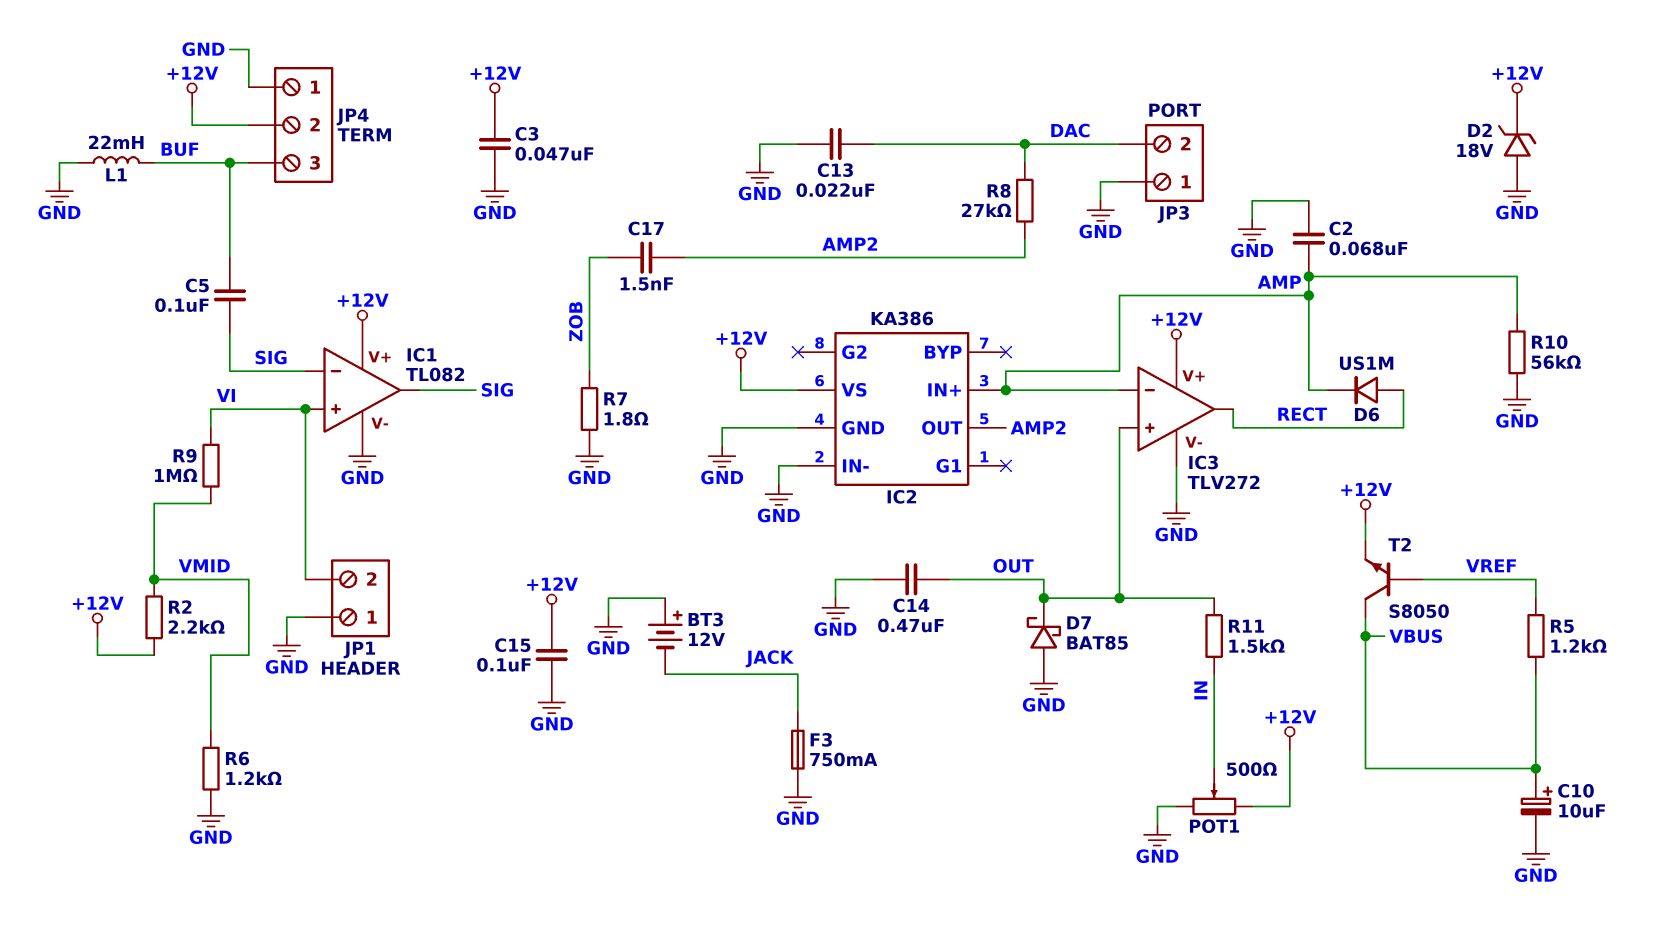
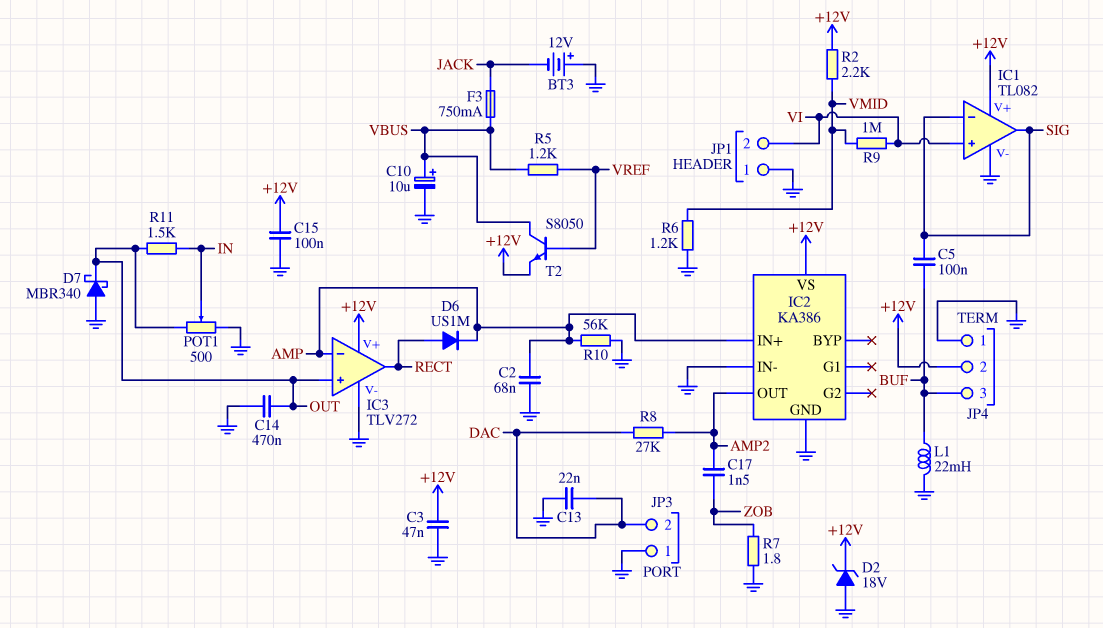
D7: schottky BAT85 (A GND, K OUT) -> schottky MBR340 (A GND, K OUT)
F3: 750mA (GND, JACK) -> 750mA (JACK, VBUS)
POT1: 500 (+12V, GND, wiper IN) -> 500 (GND, OUT, wiper IN)

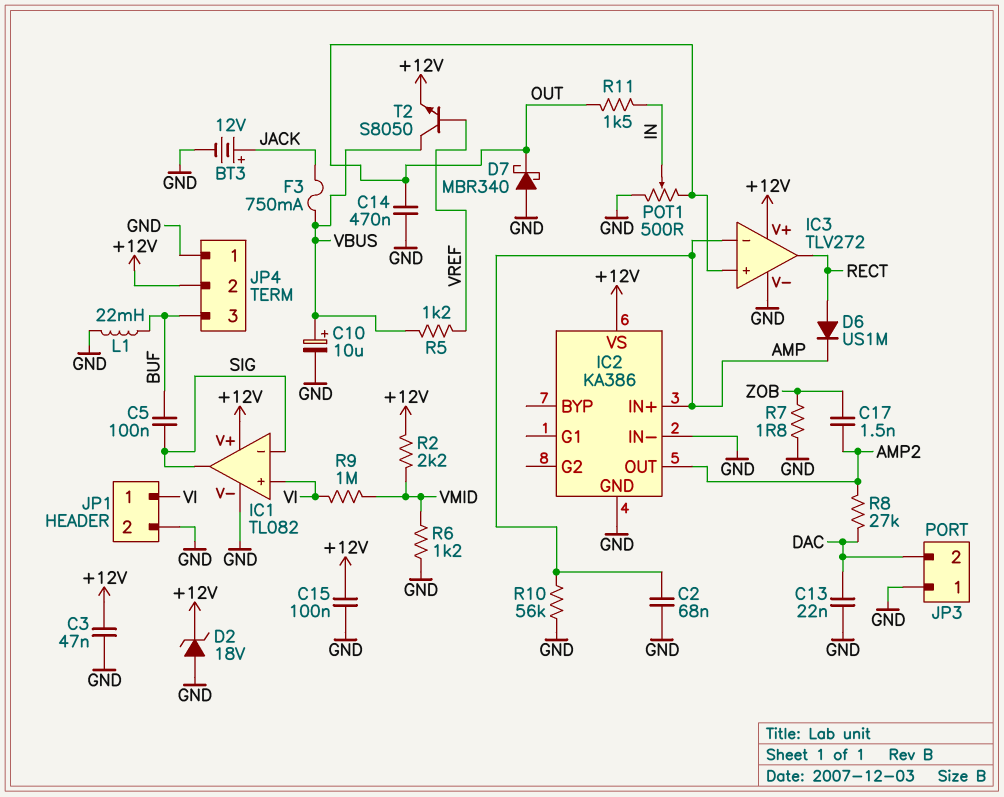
BT3: 12V (plus GND, minus JACK) -> 12V (plus JACK, minus GND)
JP1 pin 1: GND -> VI
JP1 pin 2: VI -> GND

